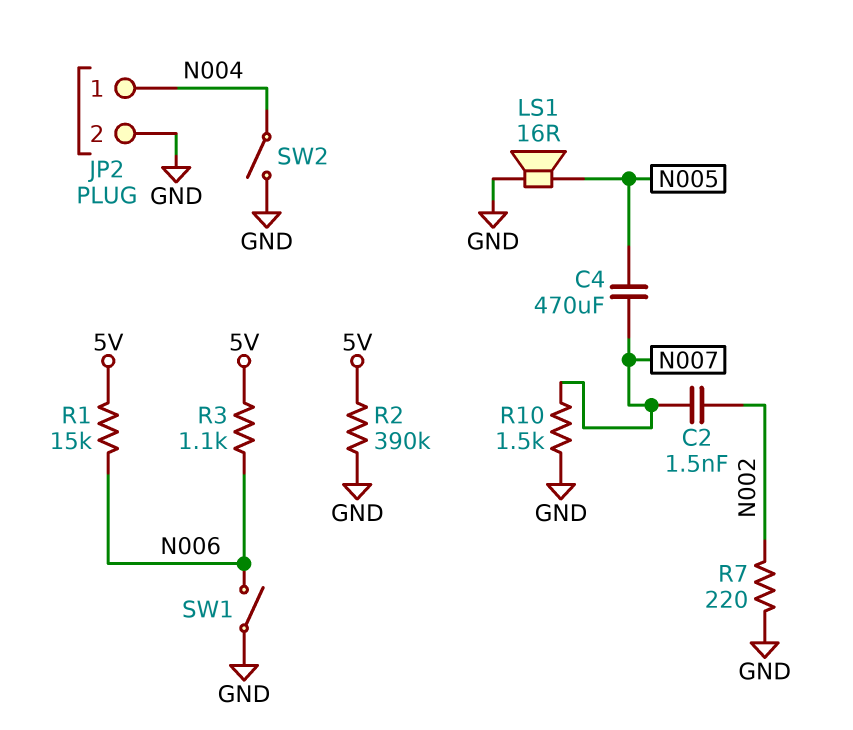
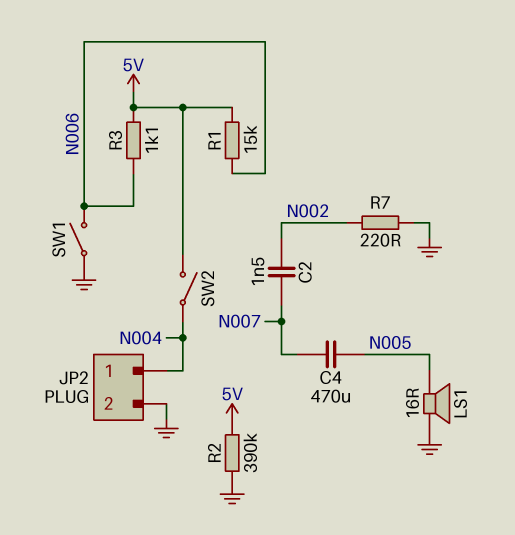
R10: 1.5k (GND, N007) -> none
SW2: switch (GND, N004) -> switch (5V, N004)

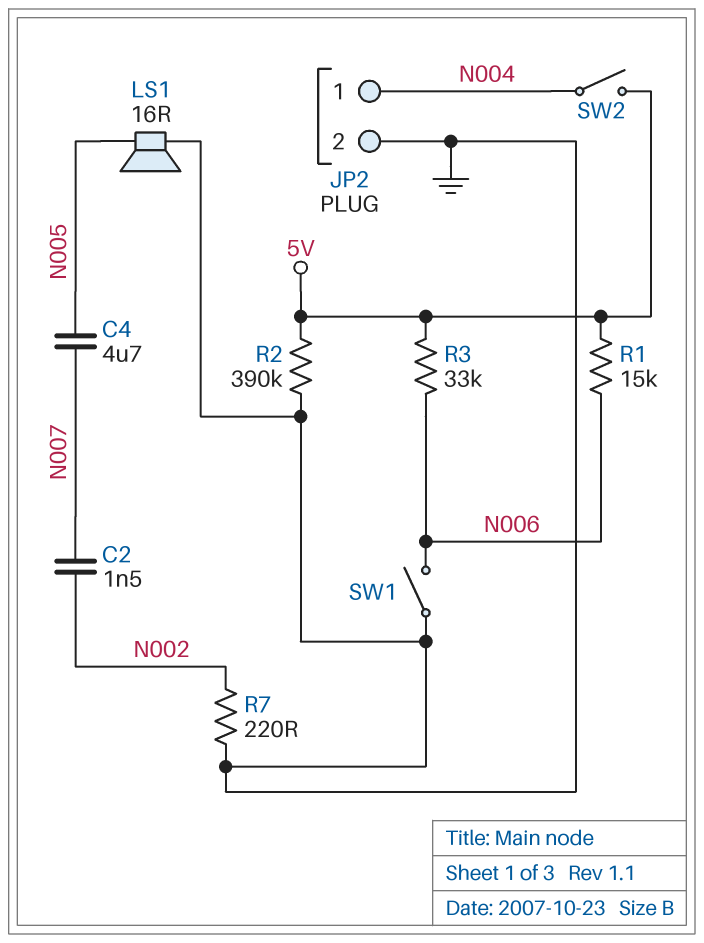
C4: 470uF (N005, N007) -> 4.7uF (N005, N007)
R3: 1.1k (5V, N006) -> 33k (5V, N006)

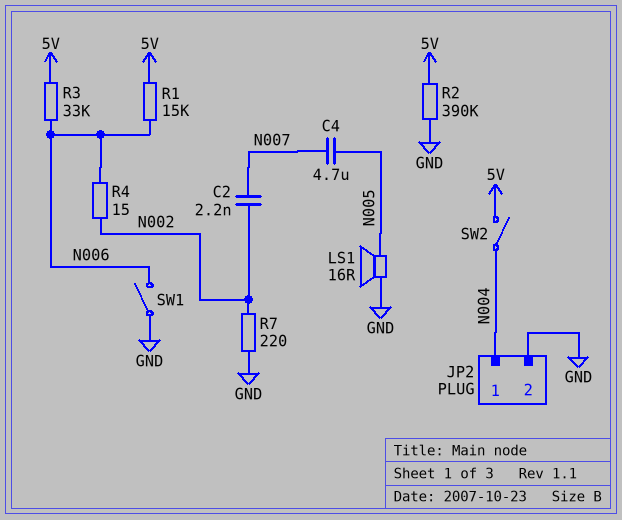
C2: 1.5nF (N002, N007) -> 2.2nF (N002, N007)
R4: none -> 15 (N002, N006)

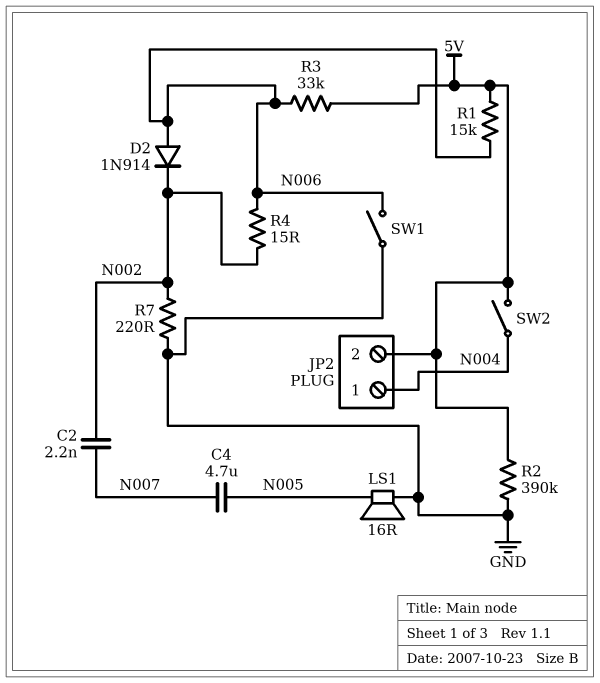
D2: none -> diode 1N914 (A N006, K N002)
JP2 pin 2: GND -> 5V

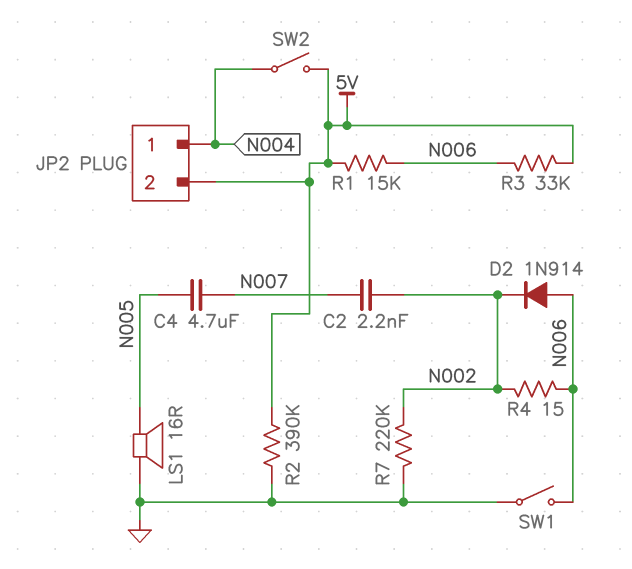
R7: 220 (GND, N002) -> 220k (GND, N002)

